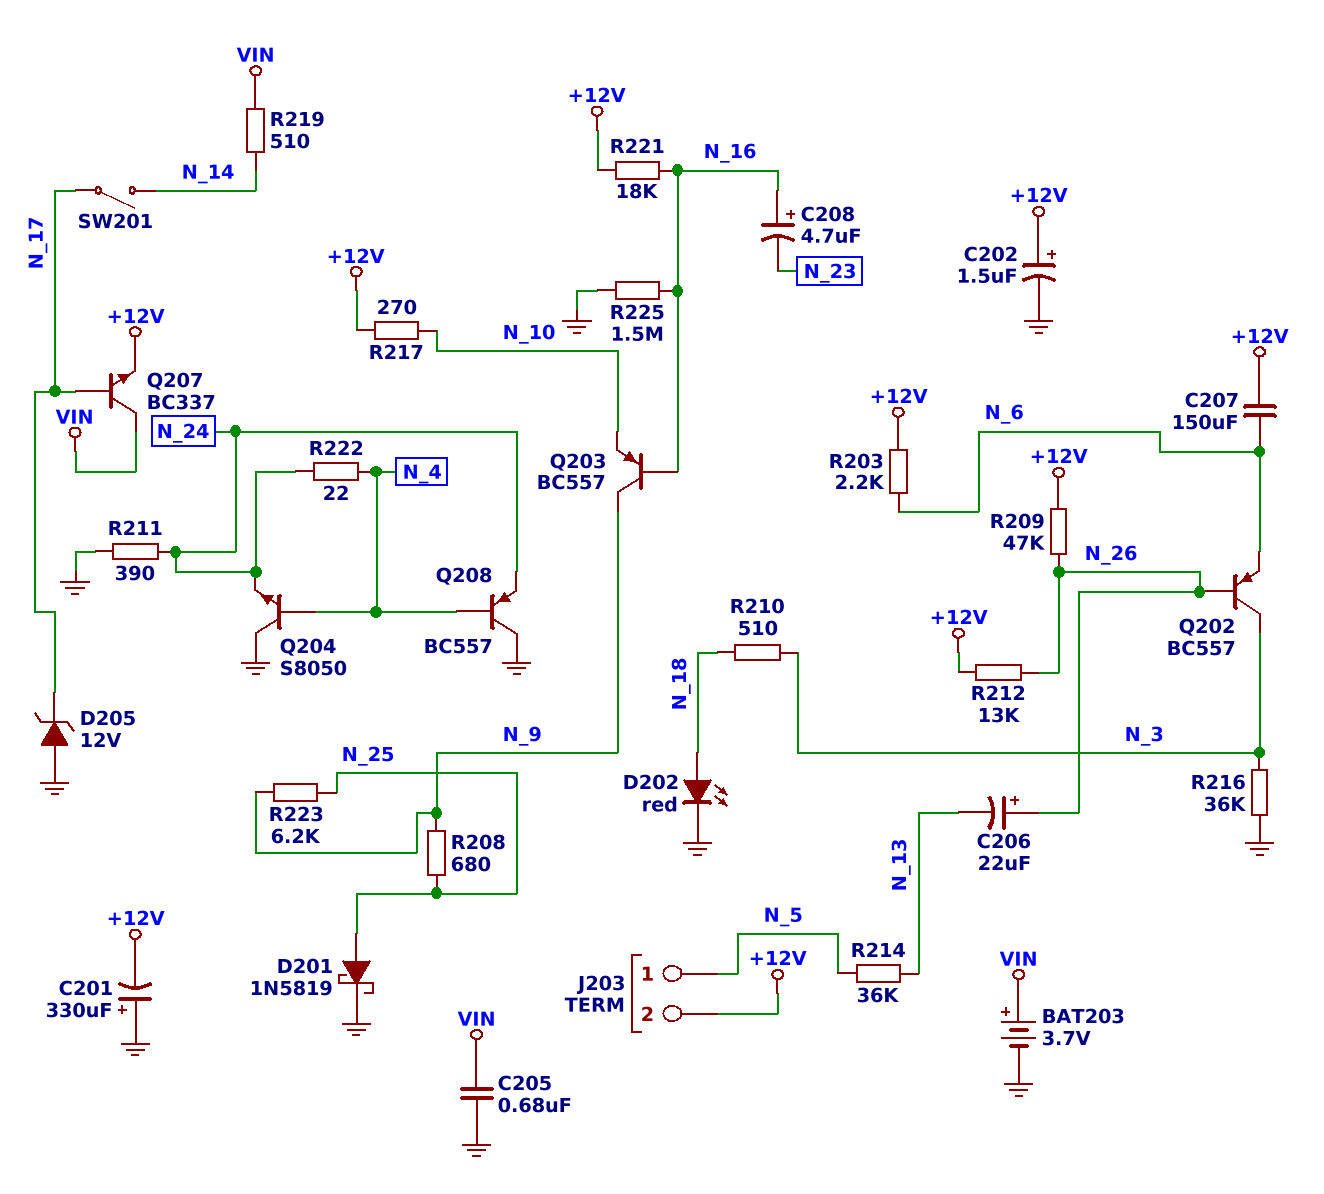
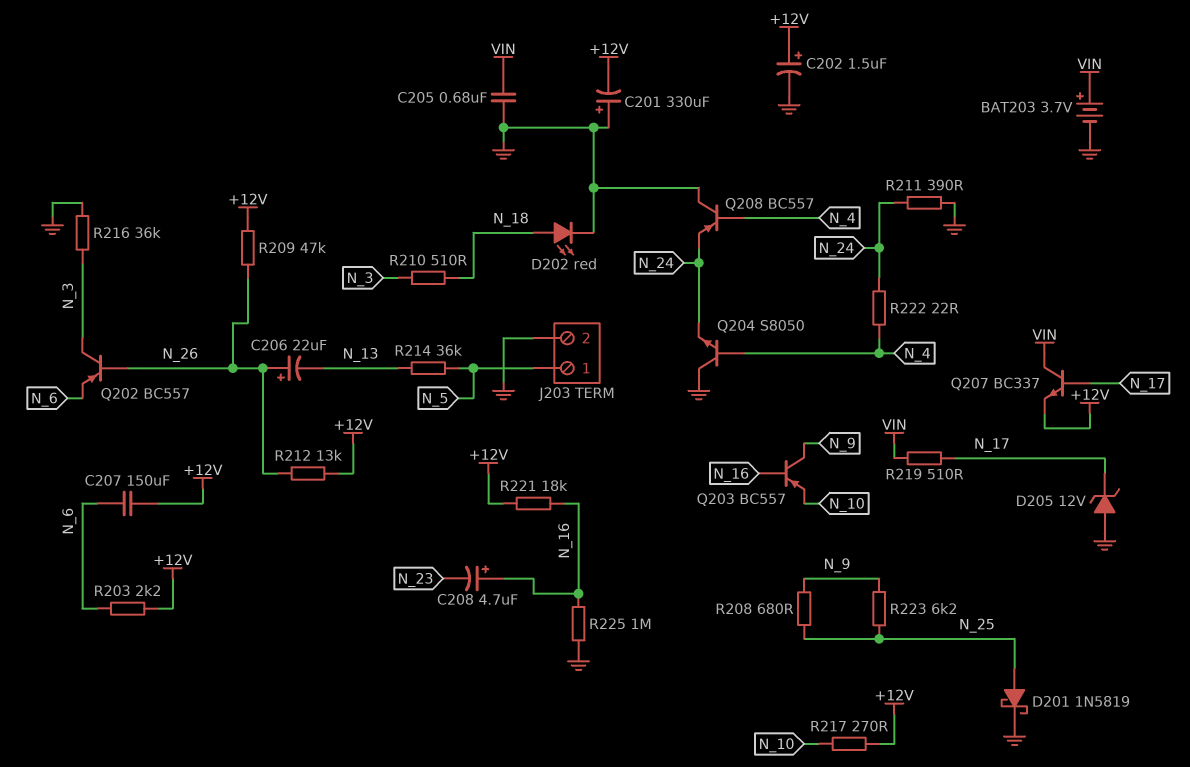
J203 pin 2: +12V -> GND
R219: 510 (N_14, VIN) -> 510 (N_17, VIN)
R225: 1.5M (GND, N_16) -> 1M (GND, N_16)
SW201: switch (N_14, N_17) -> none

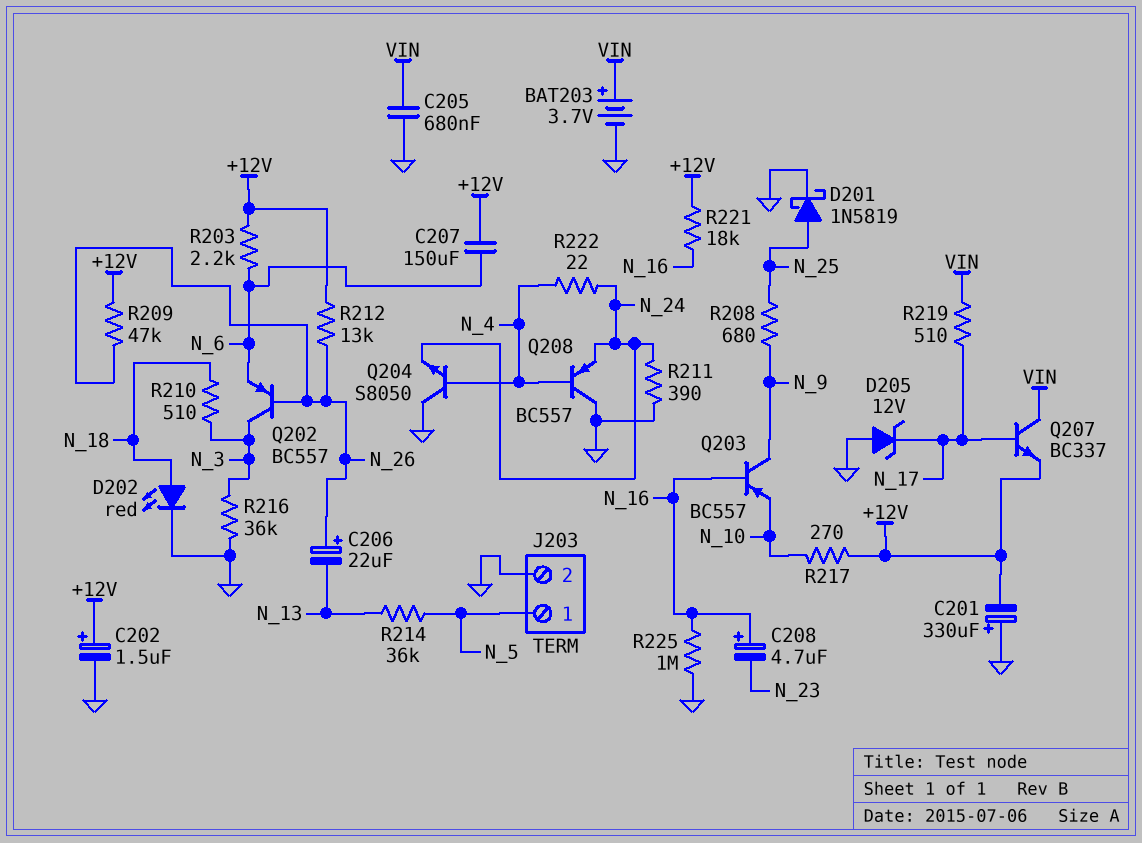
R223: 6.2k (N_9, N_25) -> none

